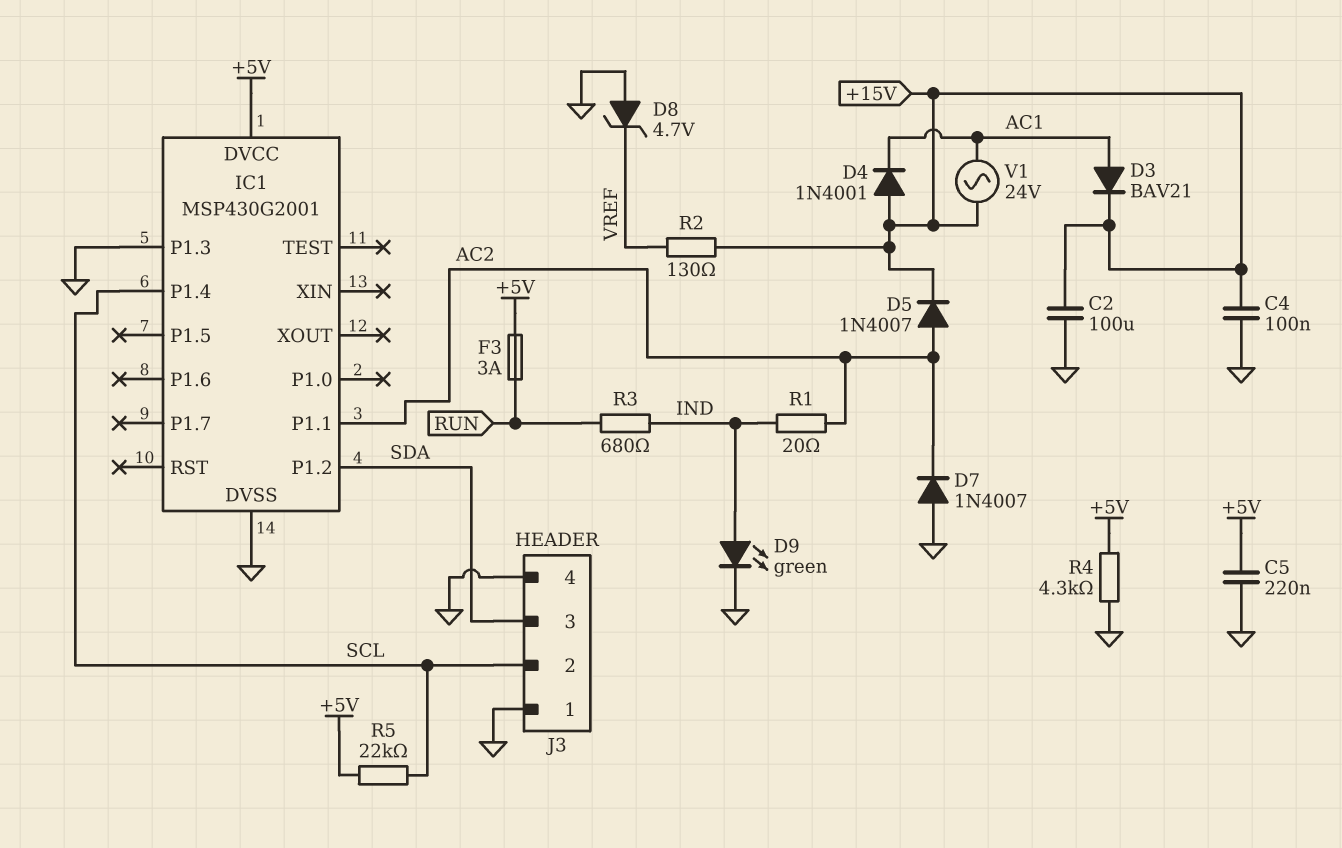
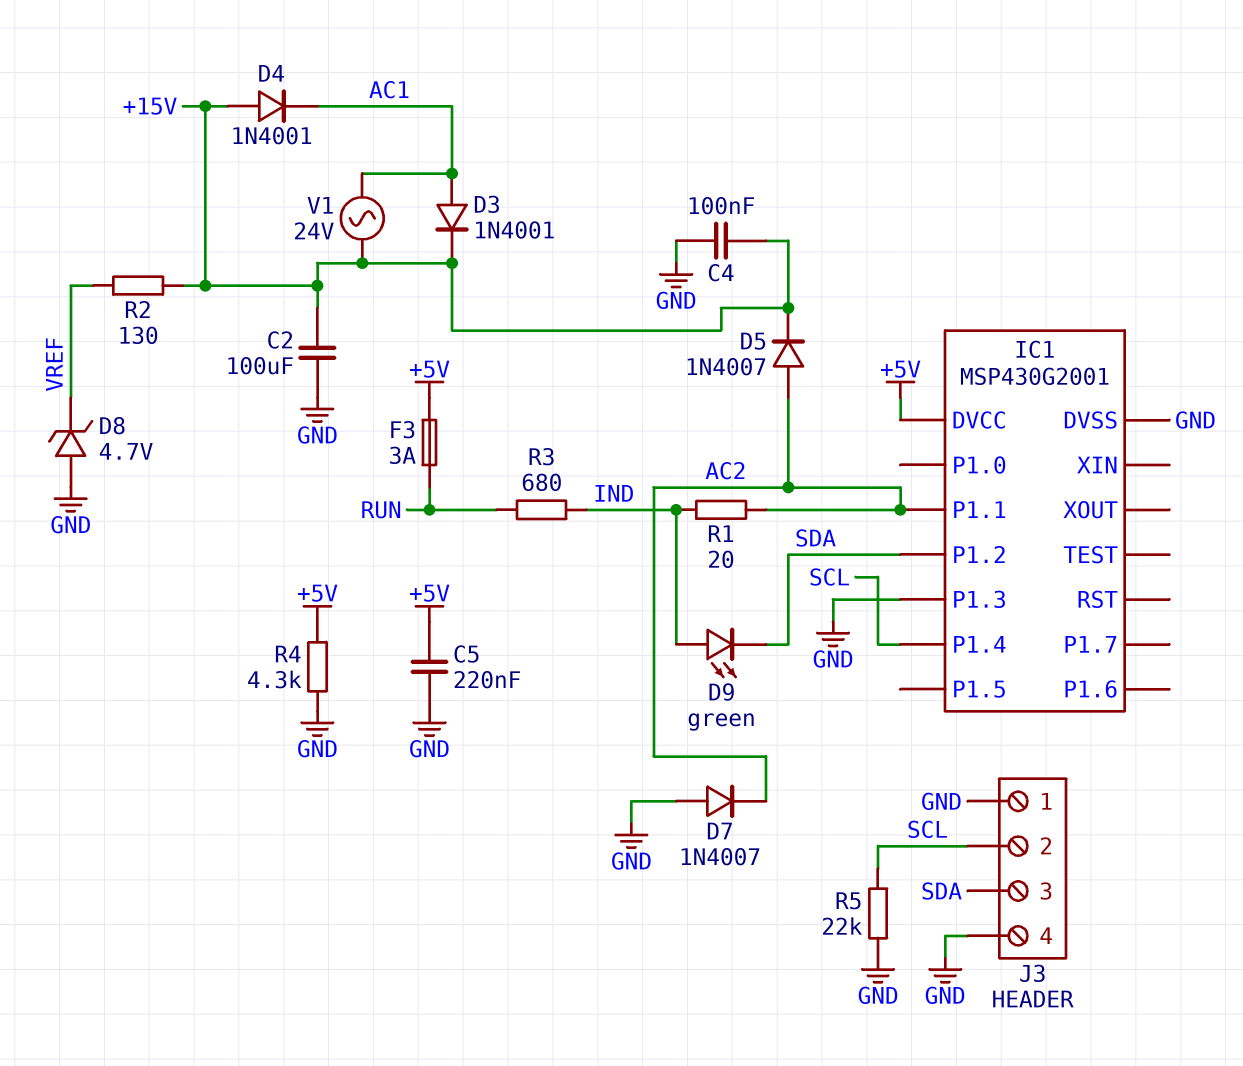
D3: diode BAV21 (A AC1, K +15V) -> diode 1N4001 (A AC1, K +15V)
D9: LED green (A IND, K GND) -> LED green (A IND, K SDA)
R5: 22k (+5V, SCL) -> 22k (GND, SCL)

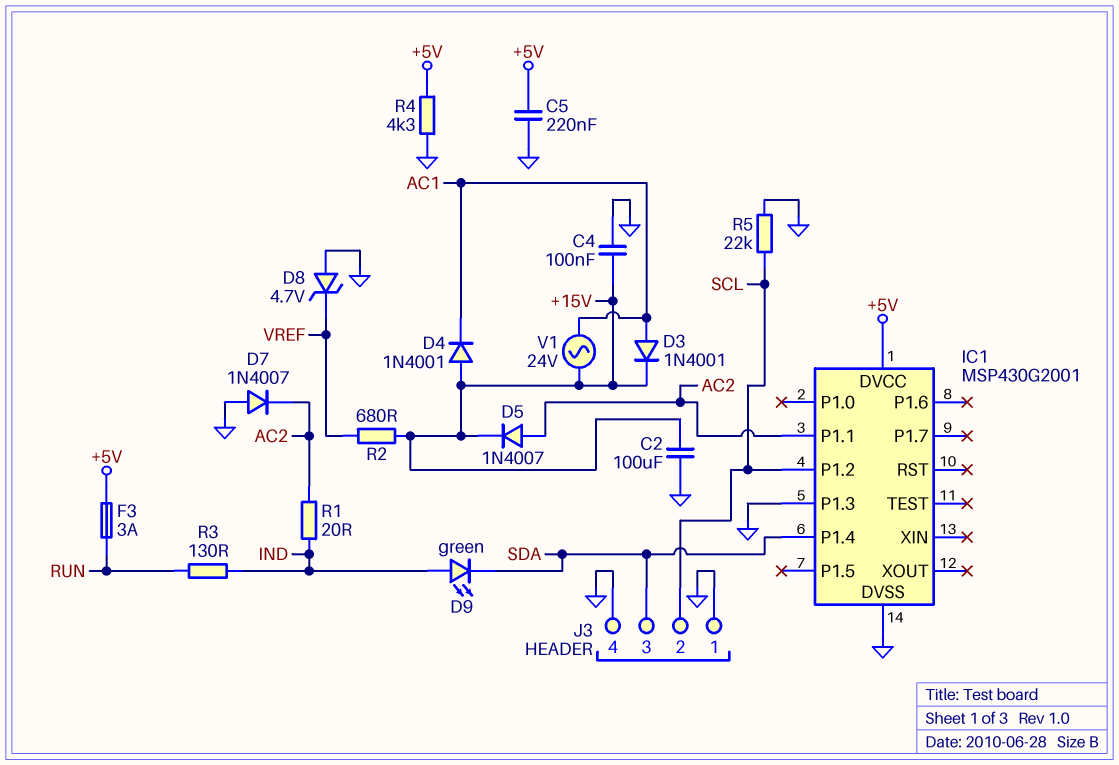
IC1 pin P1.2: SDA -> SCL
IC1 pin P1.4: SCL -> SDA
R2: 130 (+15V, VREF) -> 680 (+15V, VREF)
R3: 680 (IND, RUN) -> 130 (IND, RUN)

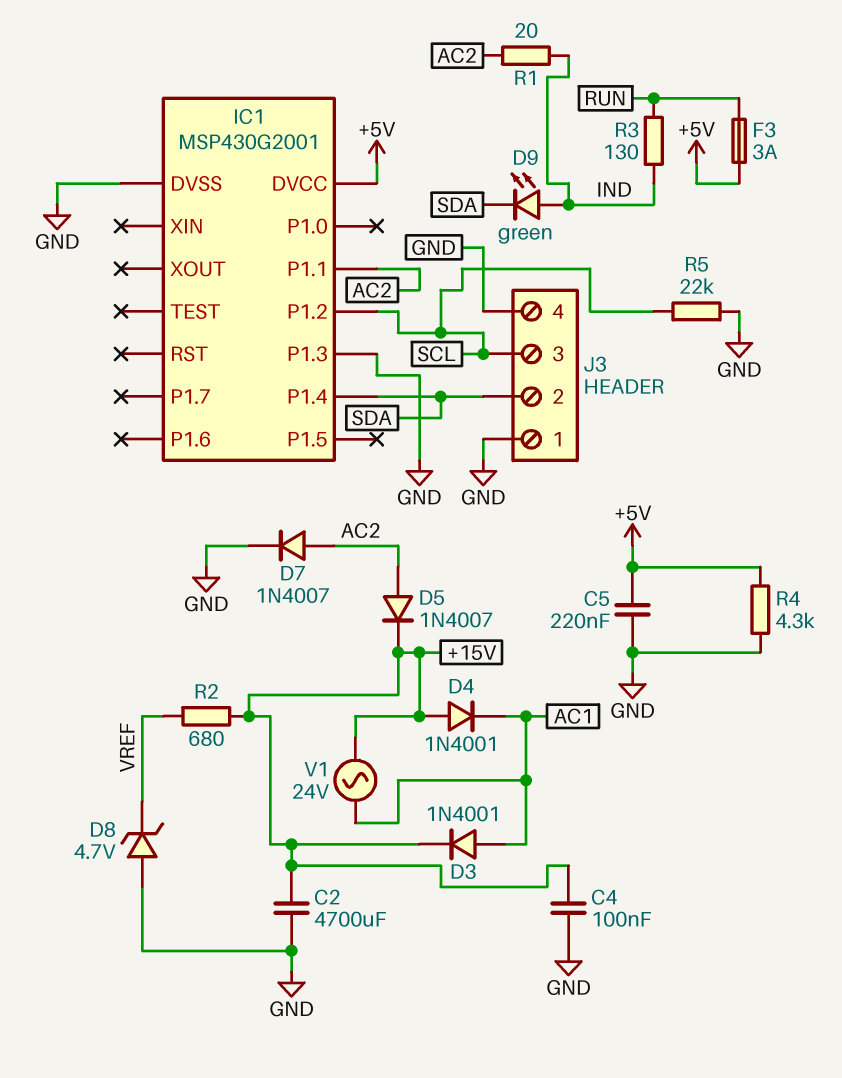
C2: 100uF (+15V, GND) -> 4700uF (+15V, GND)
D7: diode 1N4007 (A GND, K AC2) -> diode 1N4007 (A AC2, K GND)
J3 pin 2: SCL -> SDA
J3 pin 3: SDA -> SCL

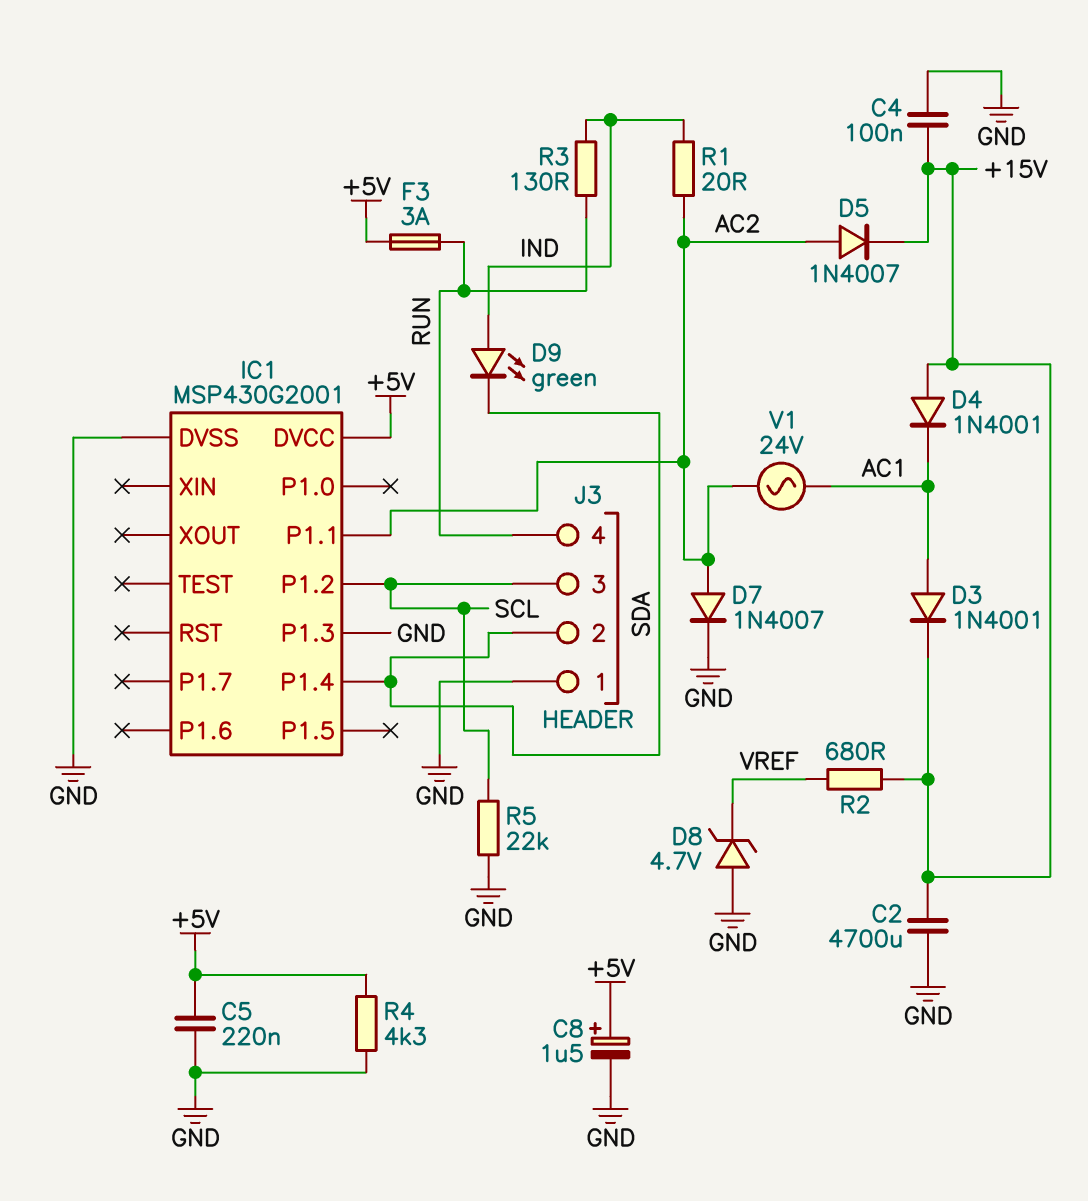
C8: none -> 1.5uF (plus +5V, minus GND)
J3 pin 4: GND -> RUN
V1: AC 24V (+15V, AC1) -> AC 24V (AC1, AC2)

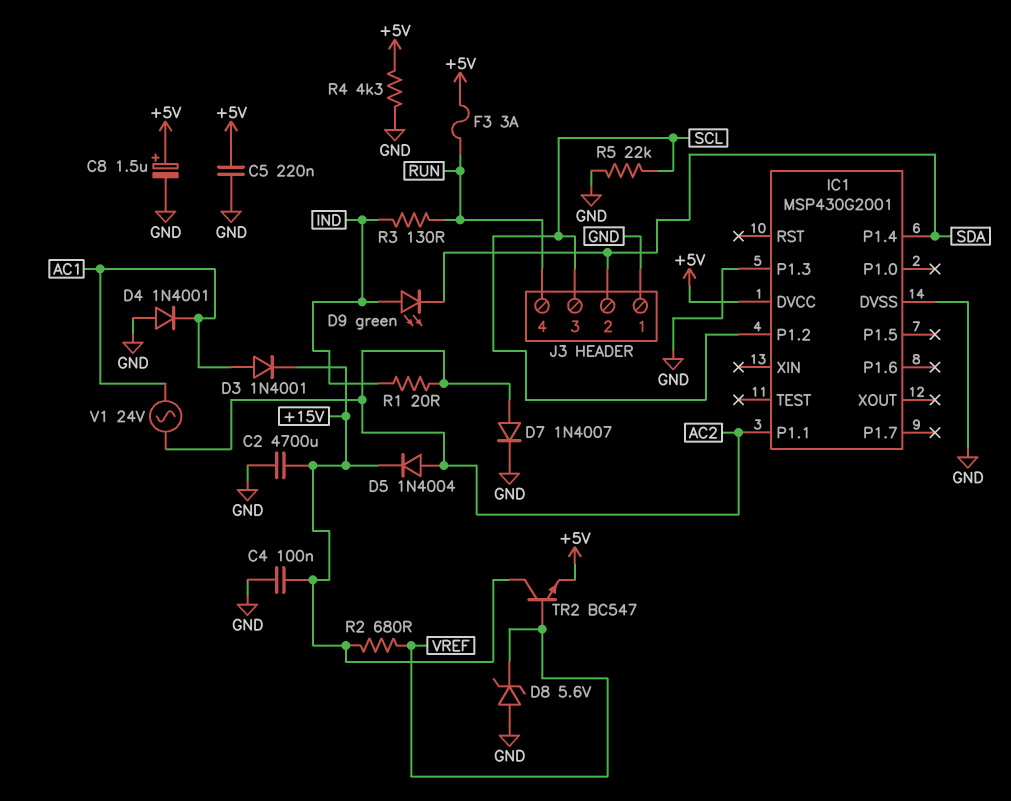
D4: diode 1N4001 (A +15V, K AC1) -> diode 1N4001 (A GND, K AC1)
D5: diode 1N4007 (A AC2, K +15V) -> diode 1N4004 (A AC2, K +15V)
D8: zener 4.7V (A GND, K VREF) -> zener 5.6V (A GND, K VREF)
TR2: none -> NPN BC547 (B VREF, C +15V, E +5V)

